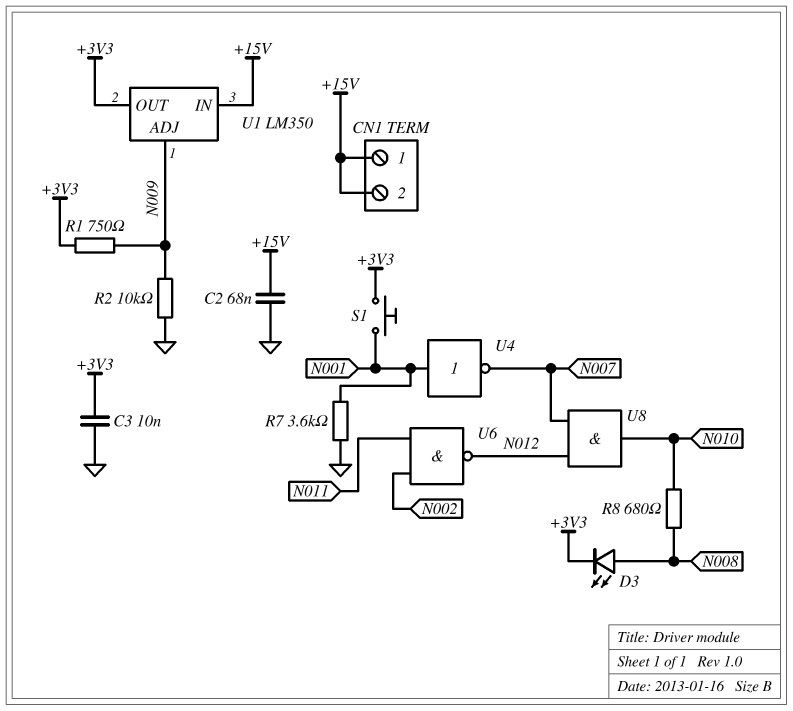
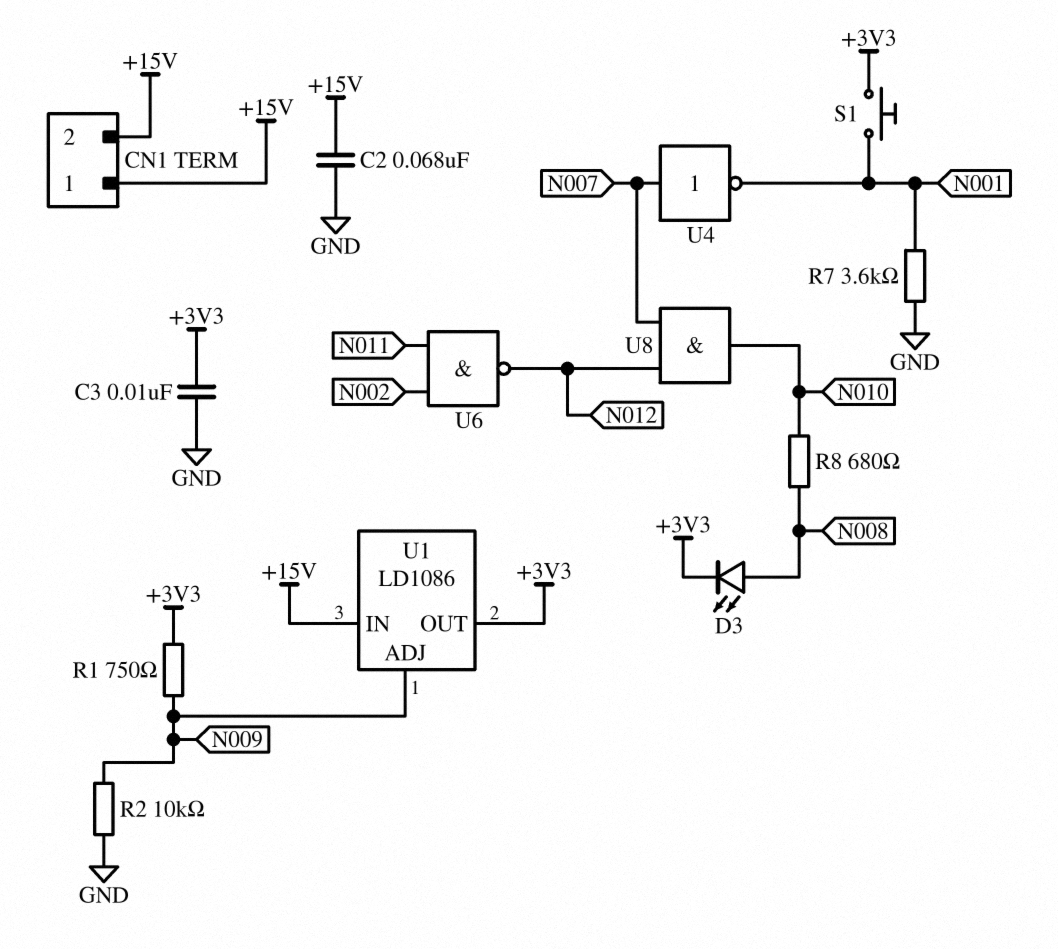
U1: LM350 -> LD1086
U4: NOT (in N001, out N007) -> NOT (in N007, out N001)

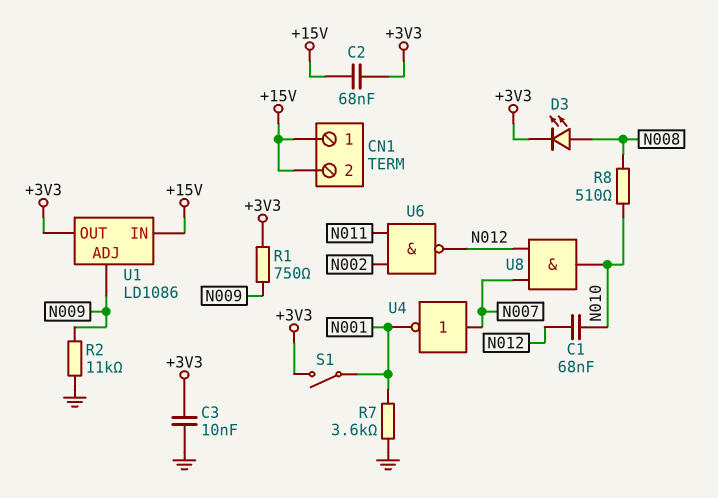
C1: none -> 68nF (N010, N012)
C2: 68nF (+15V, GND) -> 68nF (+3V3, +15V)
R2: 10k (GND, N009) -> 11k (GND, N009)
R8: 680 (N008, N010) -> 510 (N008, N010)
S1: button (+3V3, N001) -> switch (+3V3, N001)

